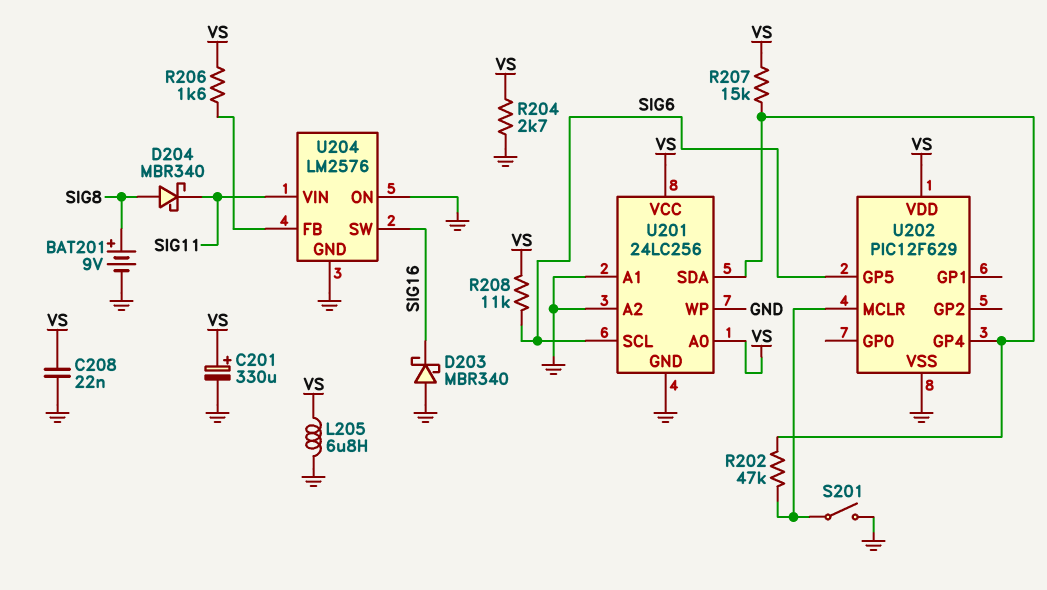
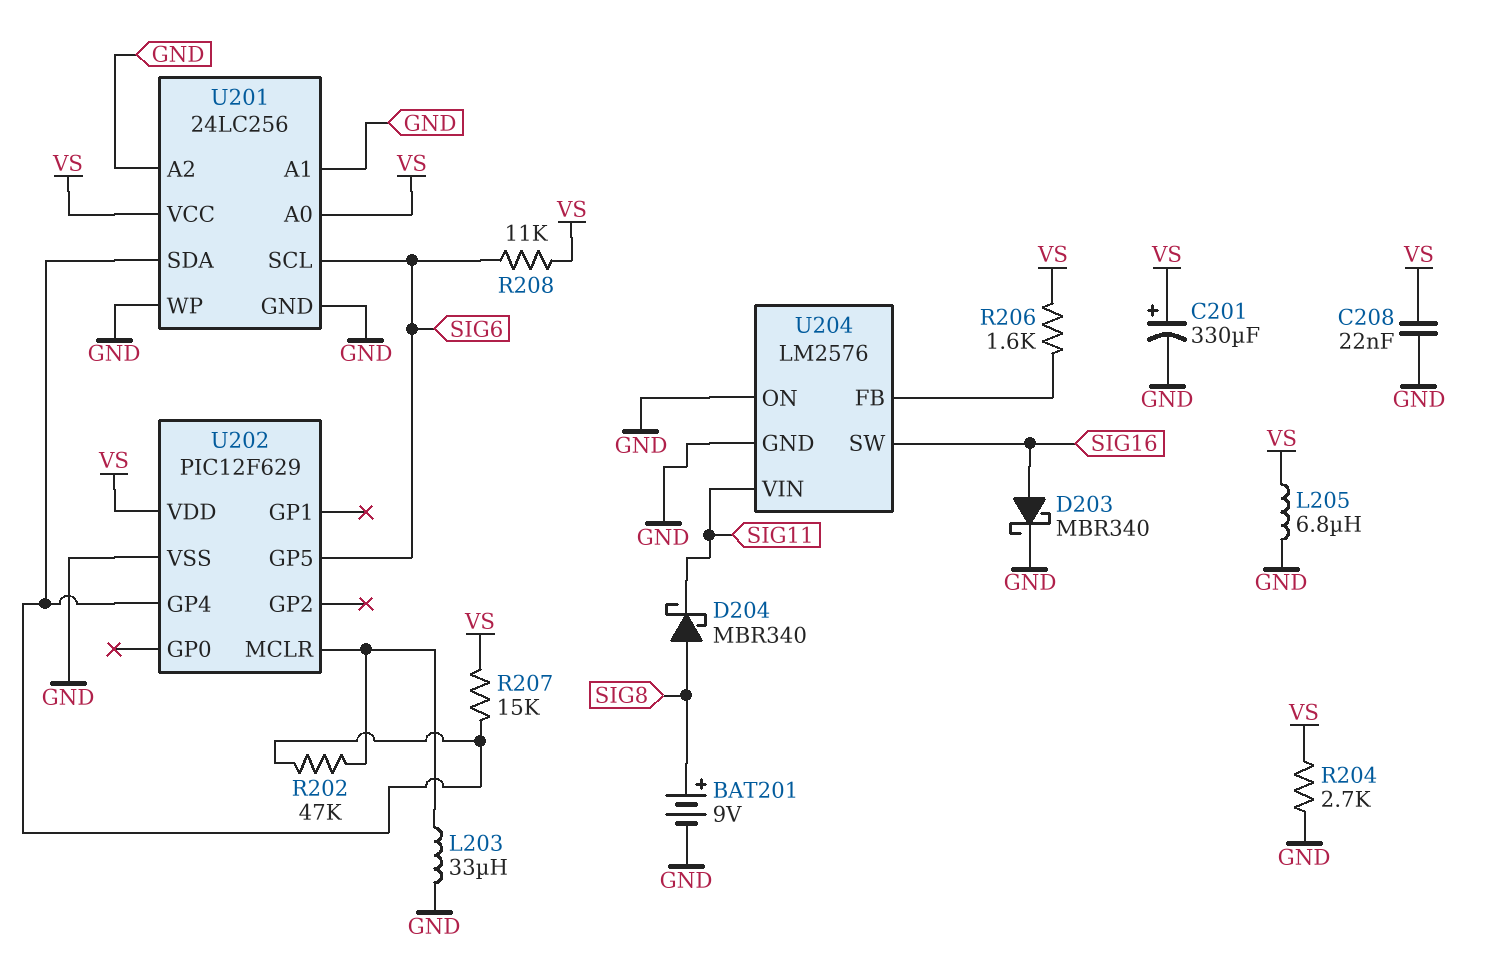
D203: schottky MBR340 (A GND, K SIG16) -> schottky MBR340 (A SIG16, K GND)
L203: none -> 33uH (GND, U202/MCLR)
S201: switch (GND, U202/MCLR) -> none

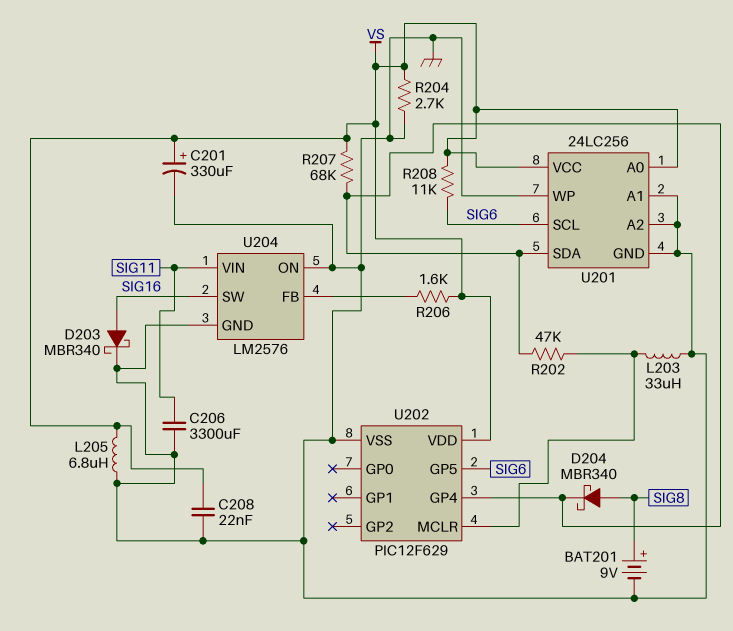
C206: none -> 3300uF (GND, SIG11)
D204: schottky MBR340 (A SIG8, K SIG11) -> schottky MBR340 (A SIG8, K U201/SDA)
R207: 15k (U201/SDA, VS) -> 68k (U201/SDA, VS)

